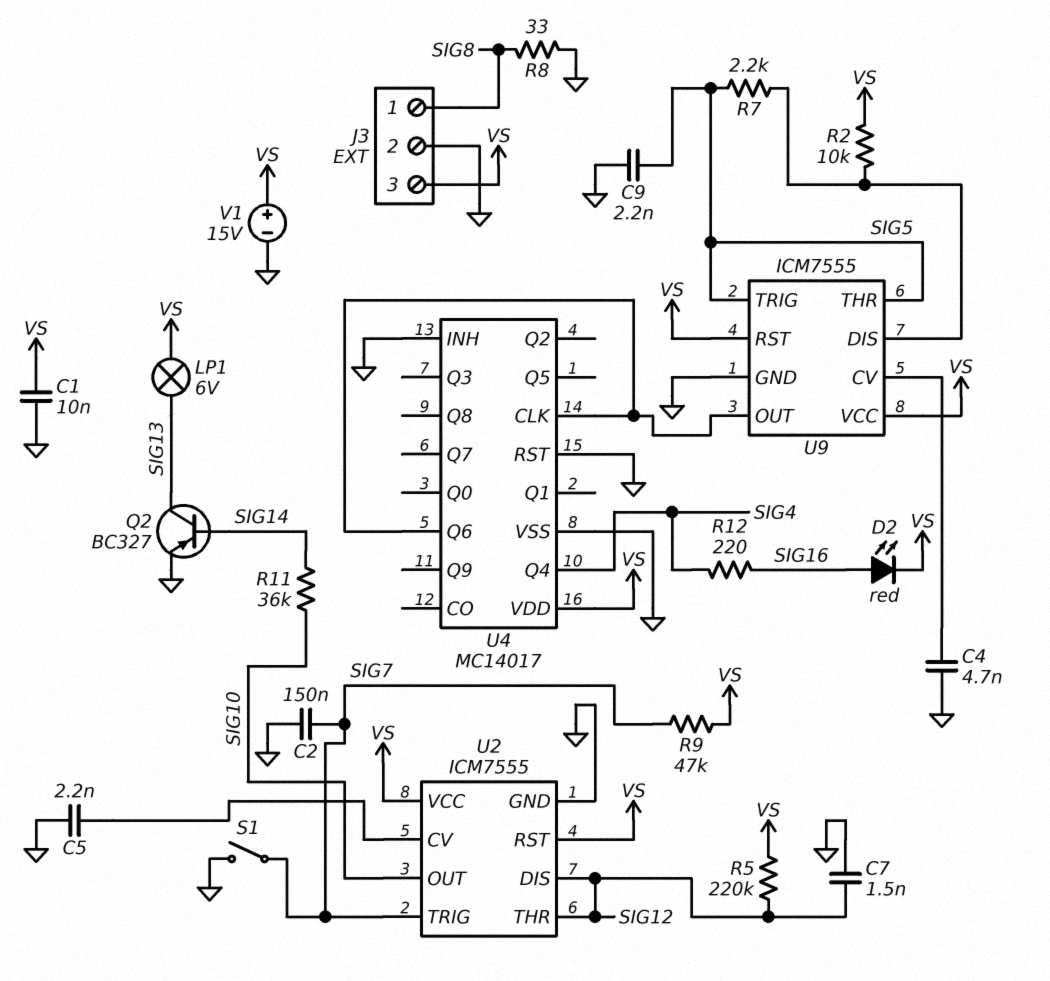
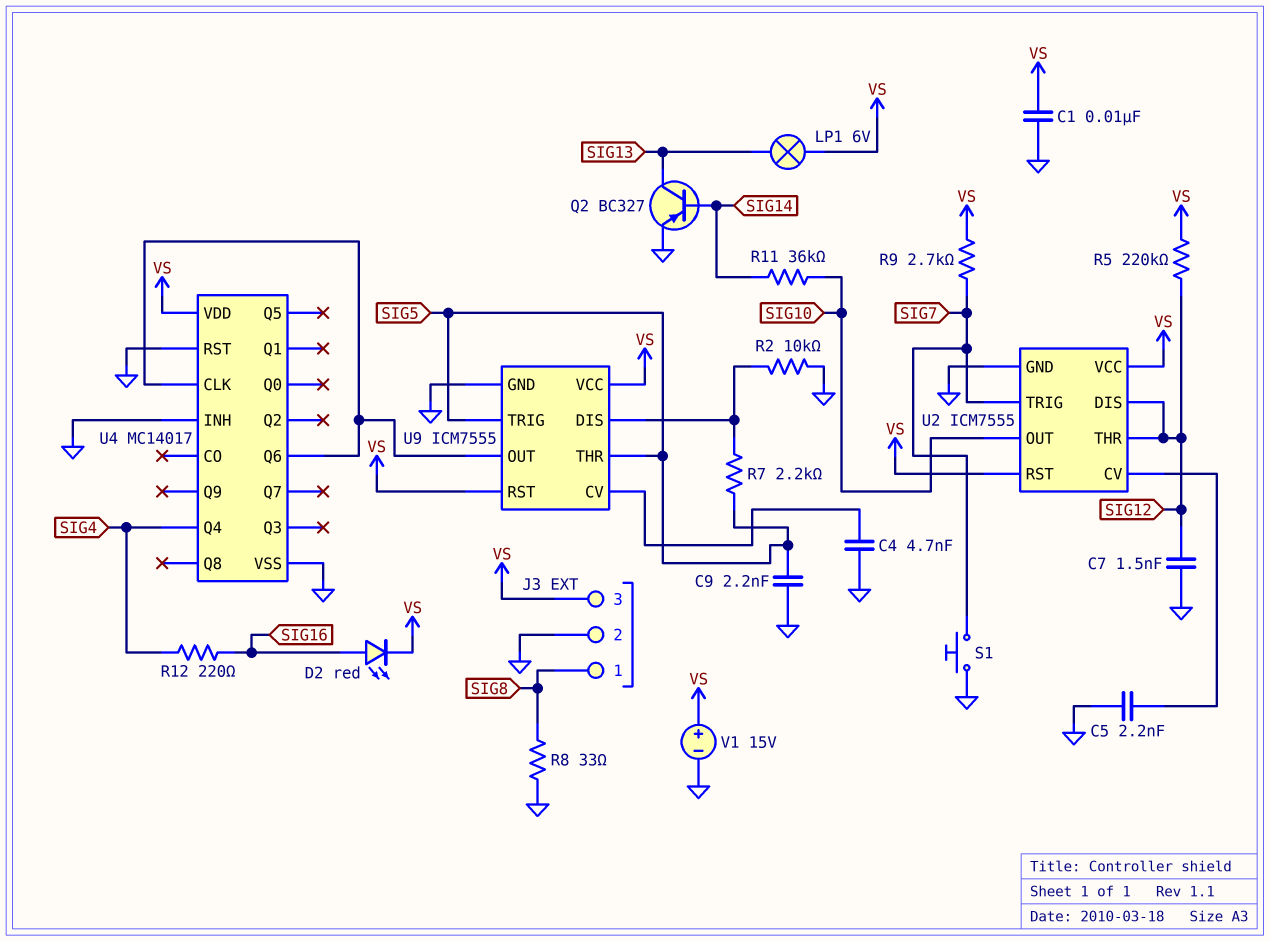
C2: 150nF (GND, SIG7) -> none
R2: 10k (U9/DIS, VS) -> 10k (GND, U9/DIS)
R9: 47k (SIG7, VS) -> 2.7k (SIG7, VS)
S1: switch (GND, SIG7) -> button (GND, SIG7)

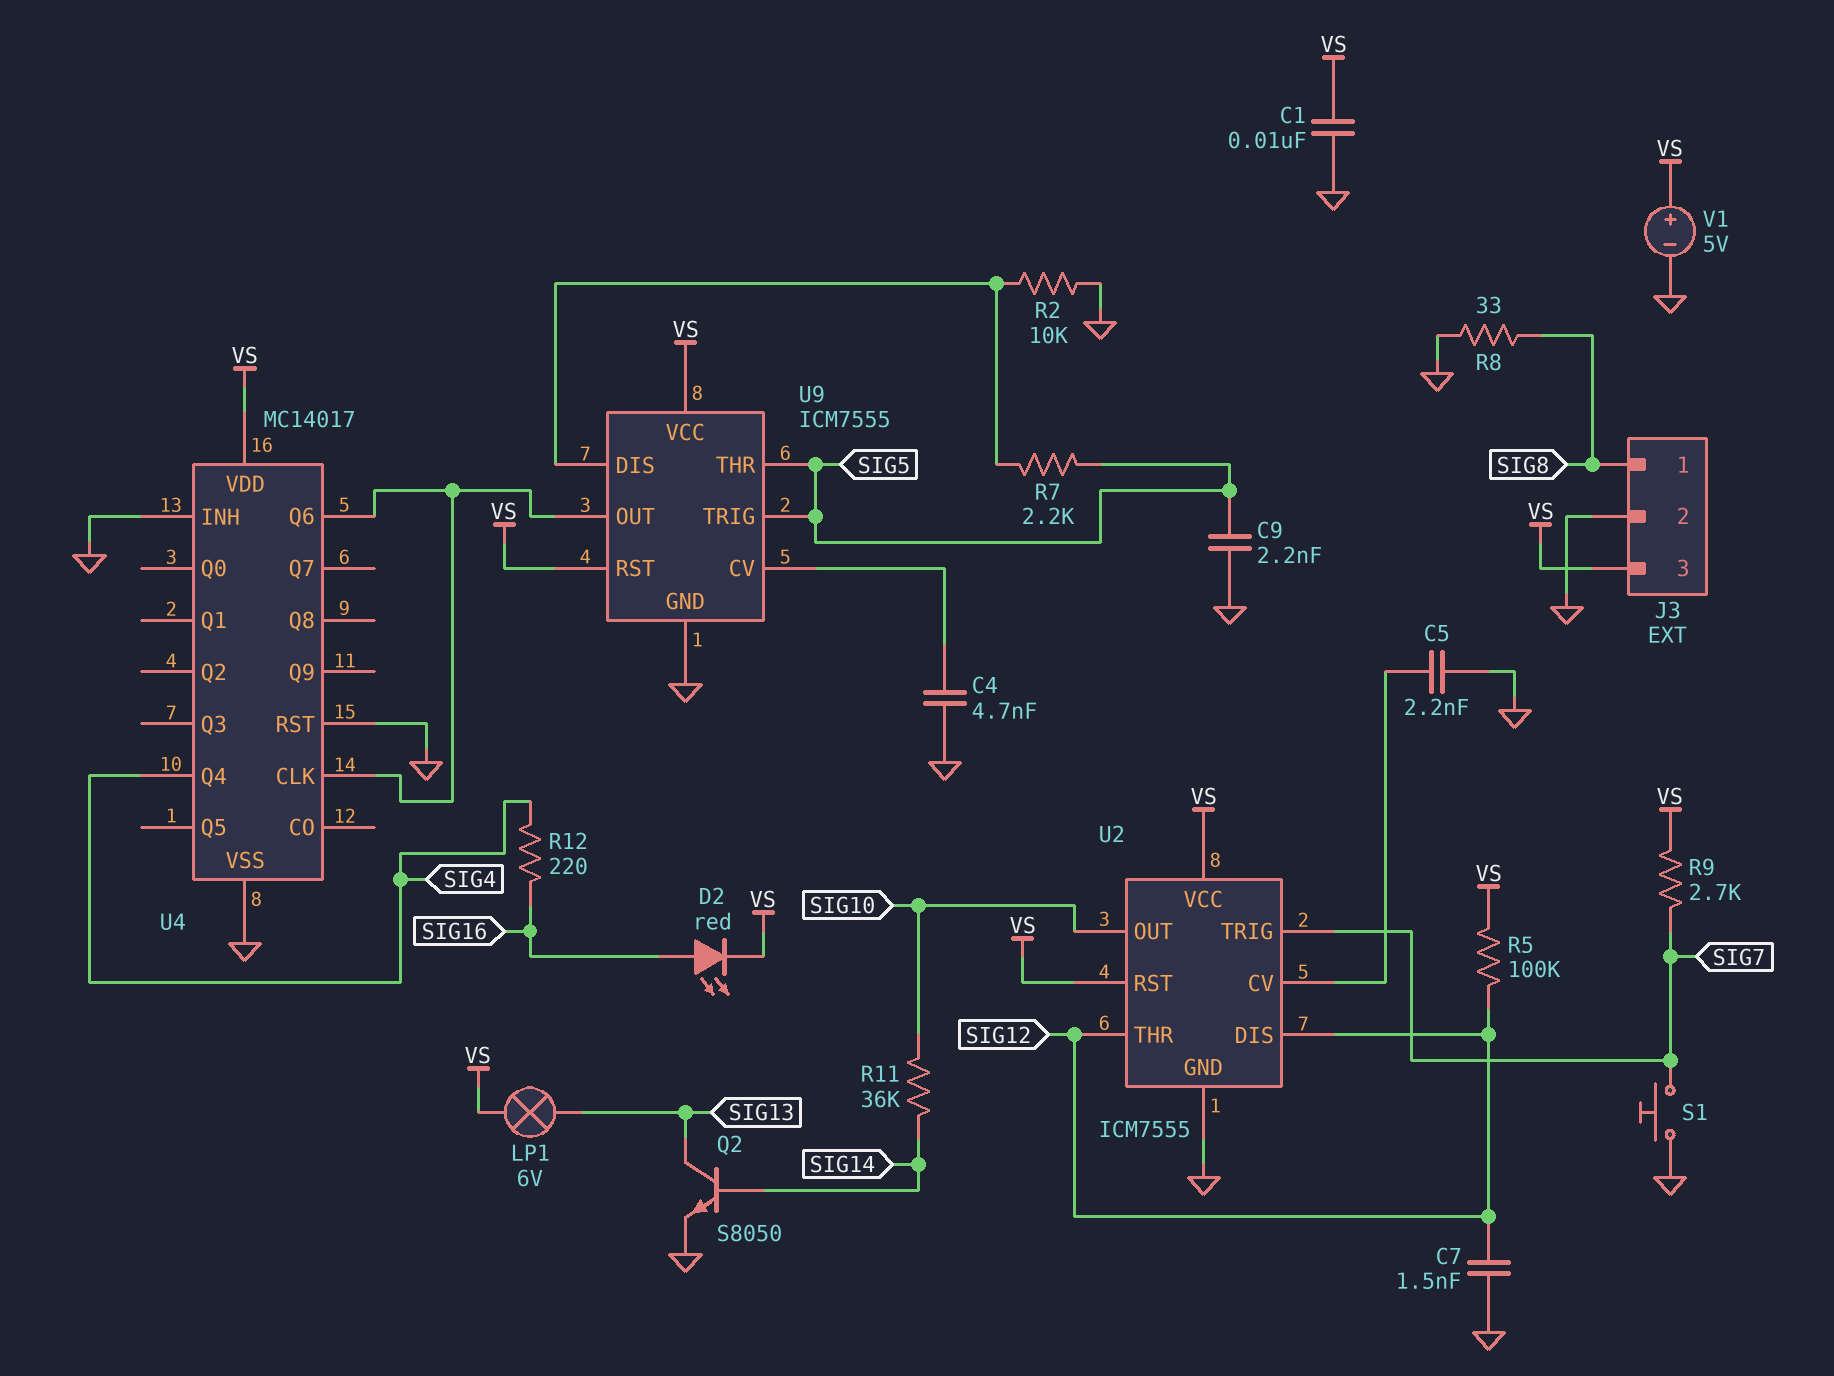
Q2: PNP BC327 (B SIG14, C SIG13, E GND) -> NPN S8050 (B SIG14, C SIG13, E GND)
R5: 220k (SIG12, VS) -> 100k (SIG12, VS)
V1: 15V (plus VS, minus GND) -> 5V (plus VS, minus GND)

